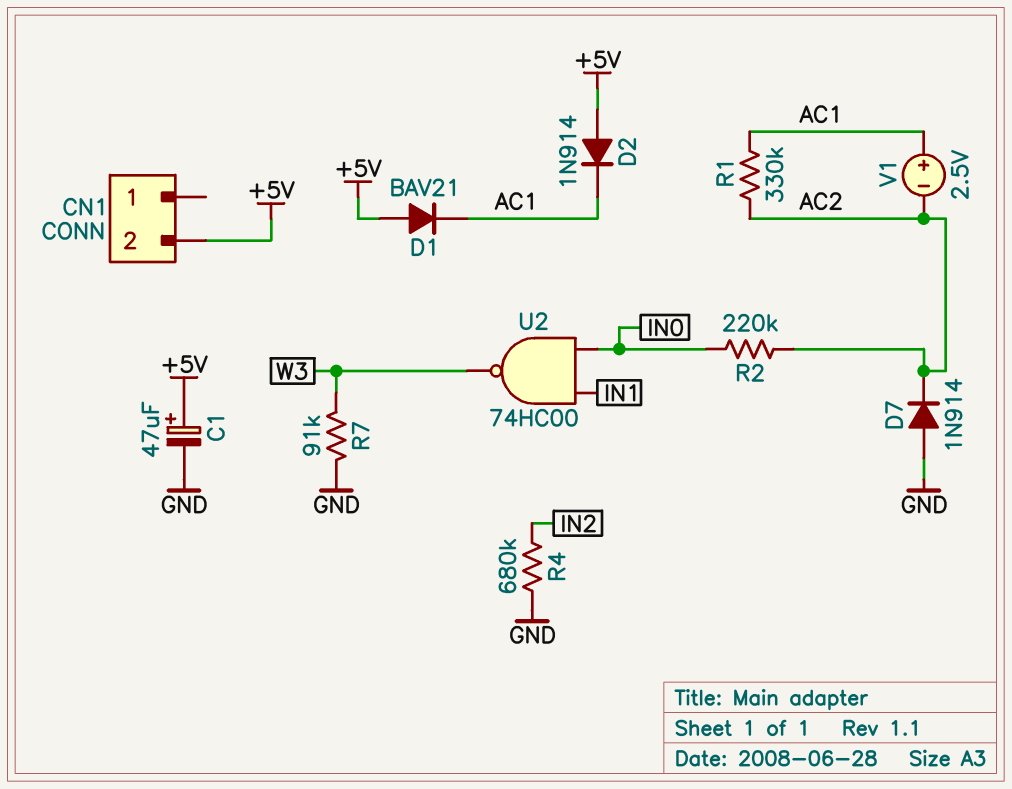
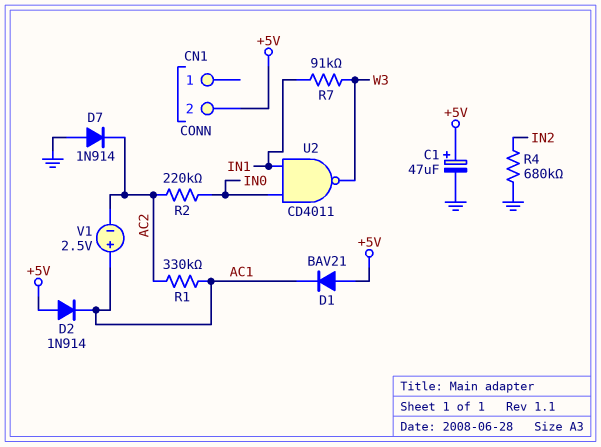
R7: 91k (GND, W3) -> 91k (IN1, W3)
U2: NAND 74HC00 (in IN0, in IN1, out W3) -> NAND CD4011 (in IN0, in IN1, out W3)

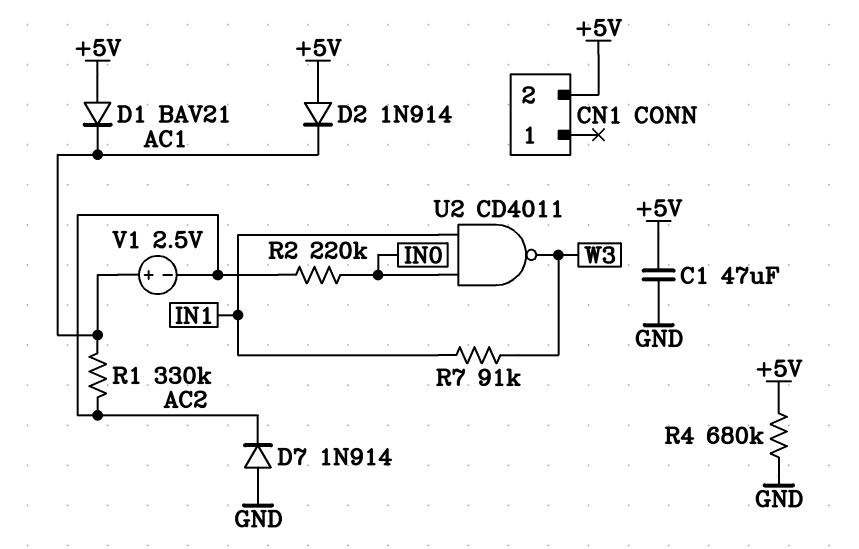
C1: 47uF (plus +5V, minus GND) -> 47uF (+5V, GND)
R4: 680k (GND, IN2) -> 680k (+5V, GND)

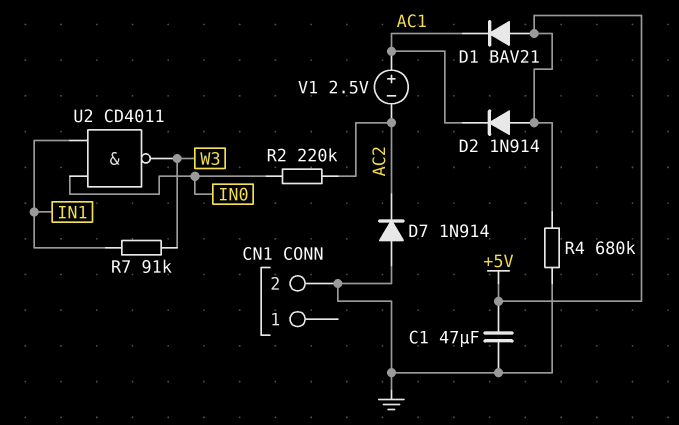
CN1 pin 2: +5V -> GND
R1: 330k (AC1, AC2) -> none

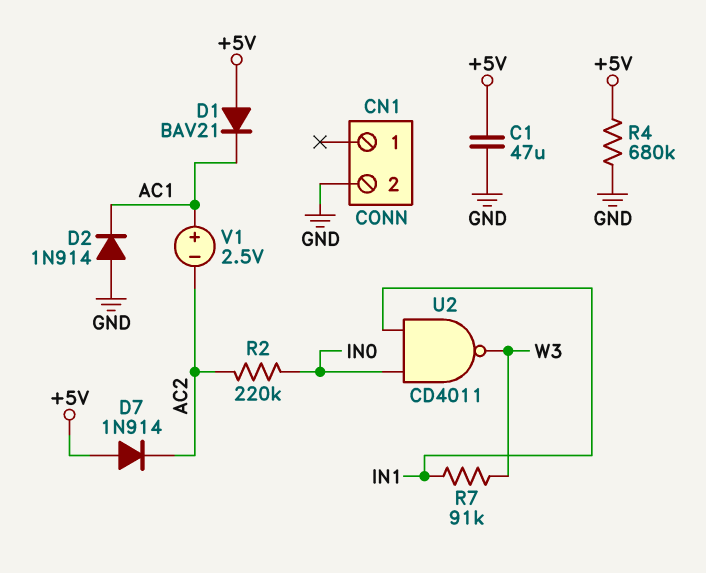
D2: diode 1N914 (A +5V, K AC1) -> diode 1N914 (A GND, K AC1)
D7: diode 1N914 (A GND, K AC2) -> diode 1N914 (A +5V, K AC2)

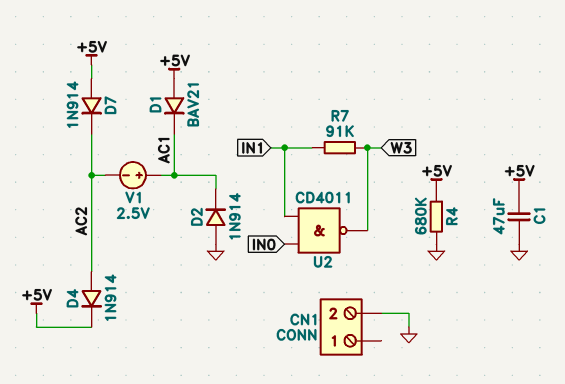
D4: none -> diode 1N914 (A AC2, K +5V)
R2: 220k (AC2, IN0) -> none

